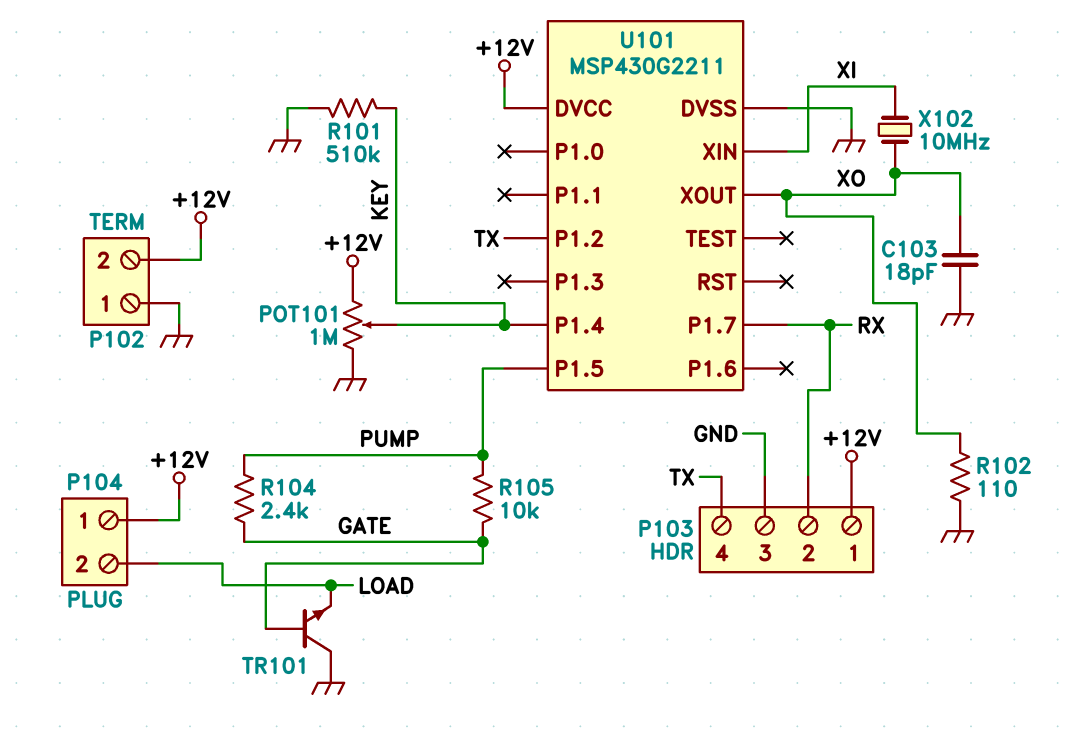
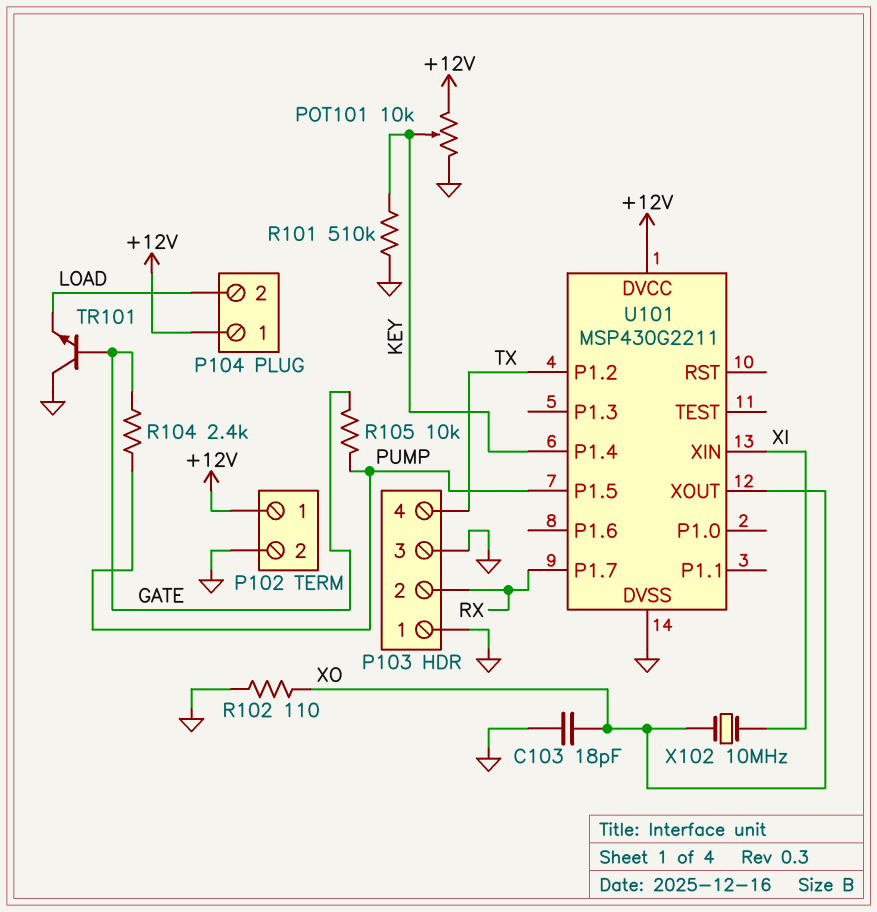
P102 pin 1: GND -> +12V
P102 pin 2: +12V -> GND
P103 pin 1: +12V -> GND
POT101: 1M (+12V, GND, wiper KEY) -> 10k (+12V, GND, wiper KEY)

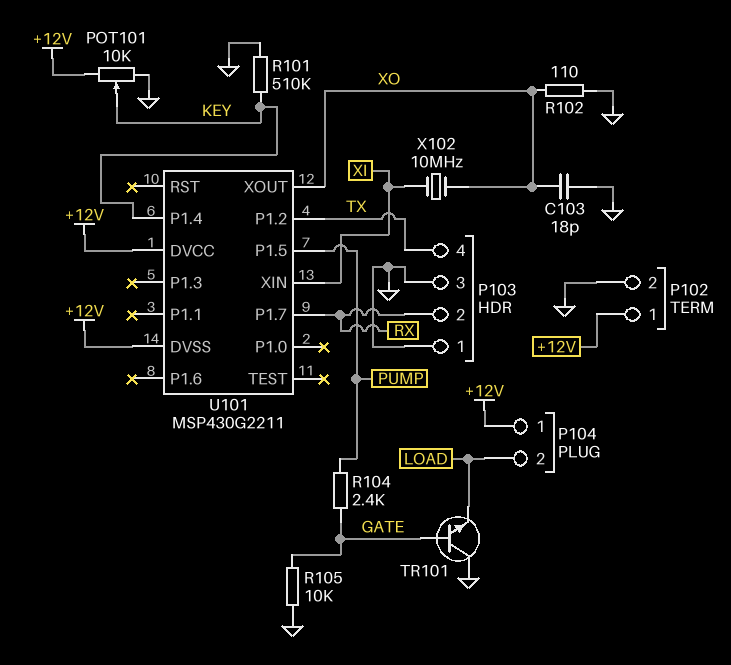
R105: 10k (GATE, PUMP) -> 10k (GATE, GND)
U101 pin DVSS: GND -> +12V

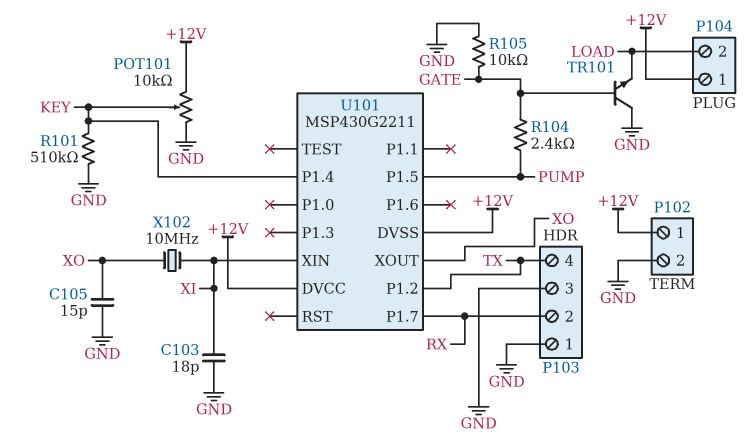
C103: 18pF (GND, XO) -> 18pF (GND, XI)
C105: none -> 15pF (GND, XO)
R102: 110 (GND, XO) -> none

